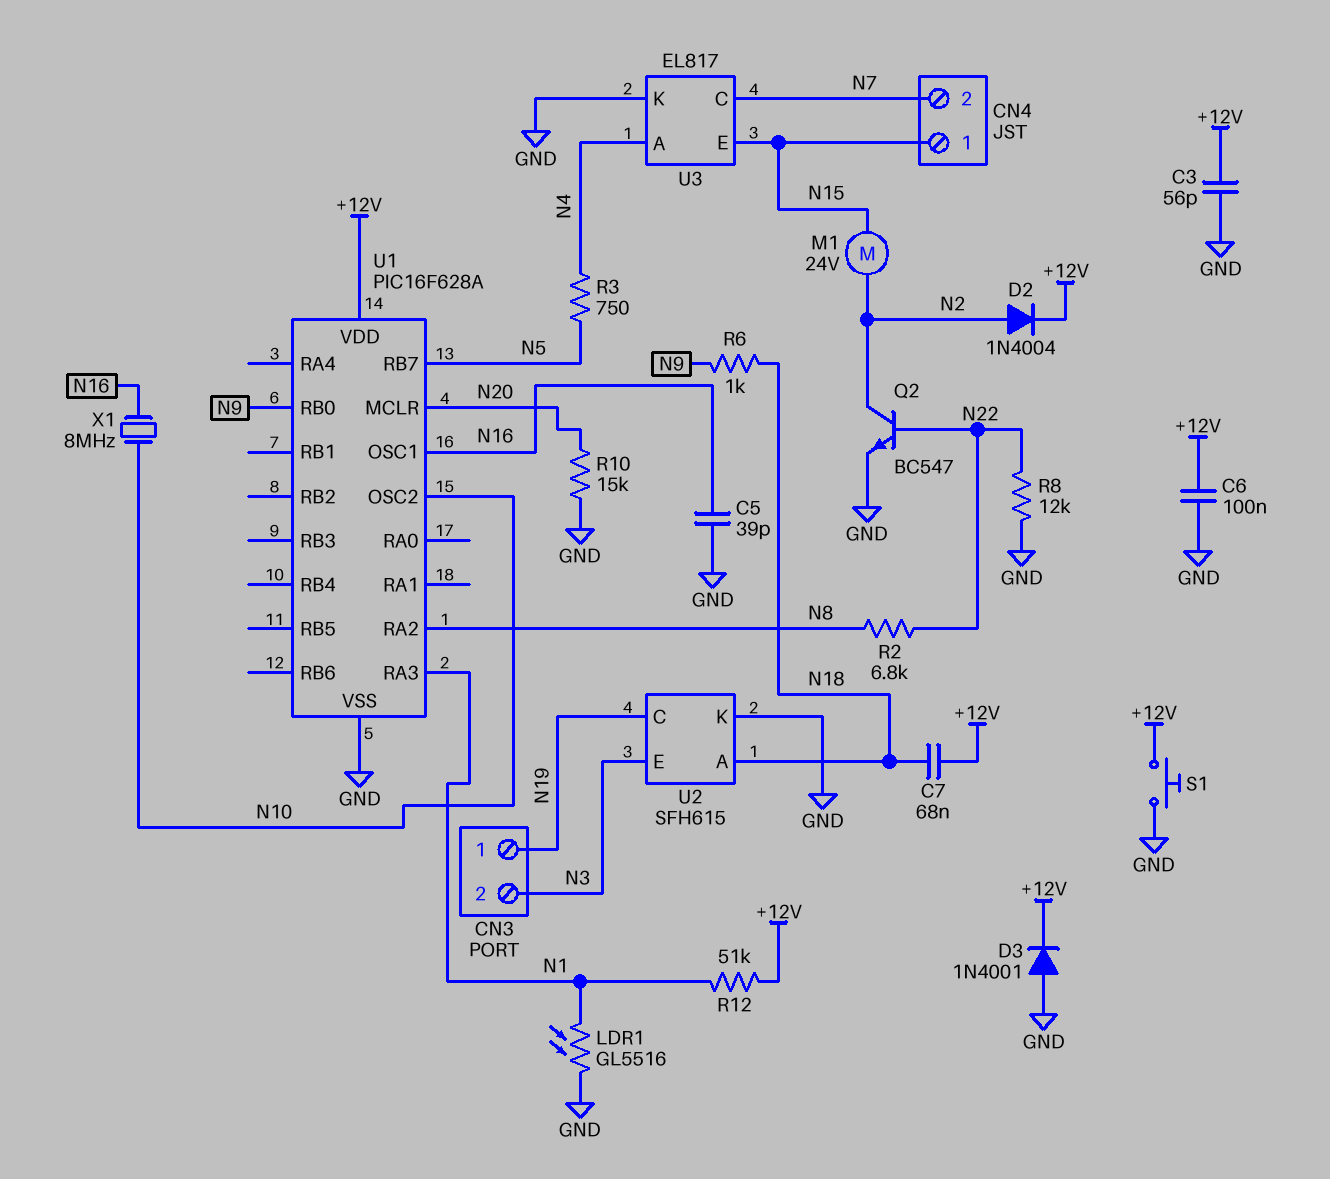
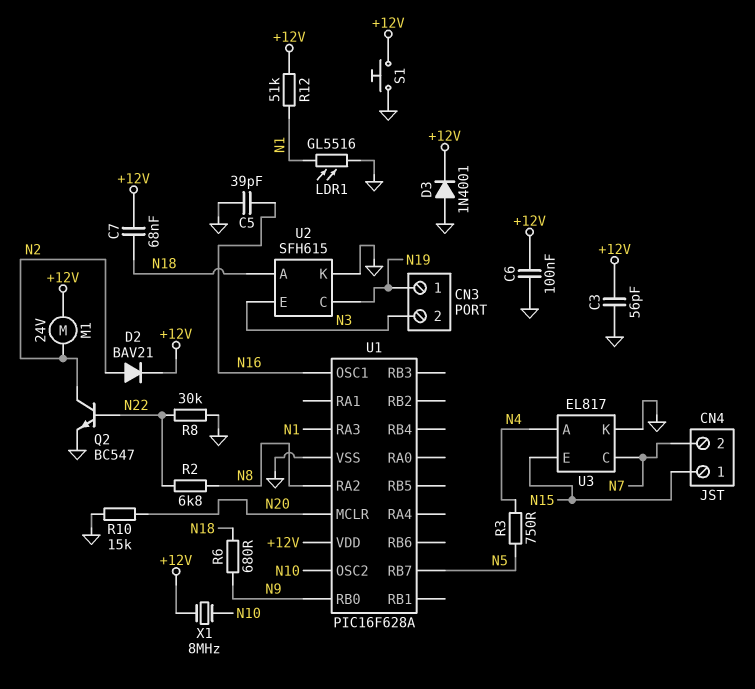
D2: diode 1N4004 (A N2, K +12V) -> diode BAV21 (A N2, K +12V)
M1: motor 24V (N2, N15) -> motor 24V (+12V, N2)
R6: 1k (N9, N18) -> 680 (N9, N18)
R8: 12k (GND, N22) -> 30k (GND, N22)
X1: 8MHz (N10, N16) -> 8MHz (+12V, N10)

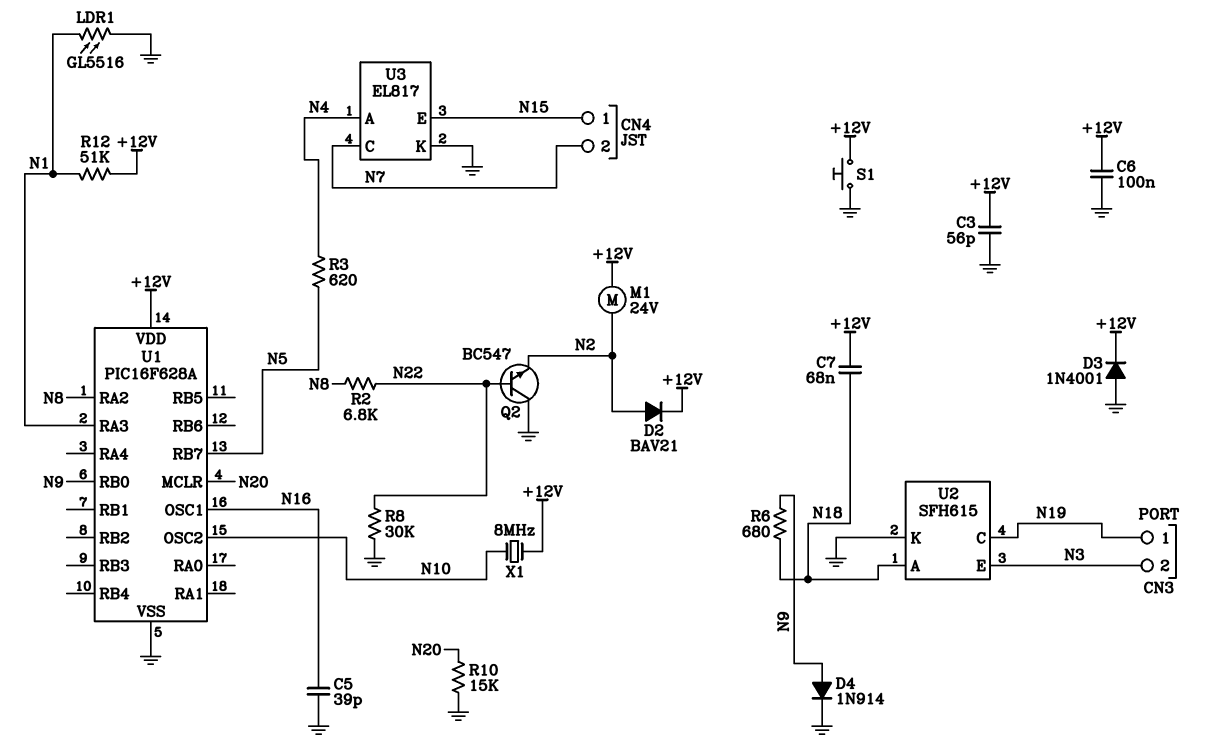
D4: none -> diode 1N914 (A N9, K GND)
Q2: NPN BC547 (B N22, C N2, E GND) -> NPN BC547 (B N22, C GND, E N2)
R3: 750 (N4, N5) -> 620 (N4, N5)

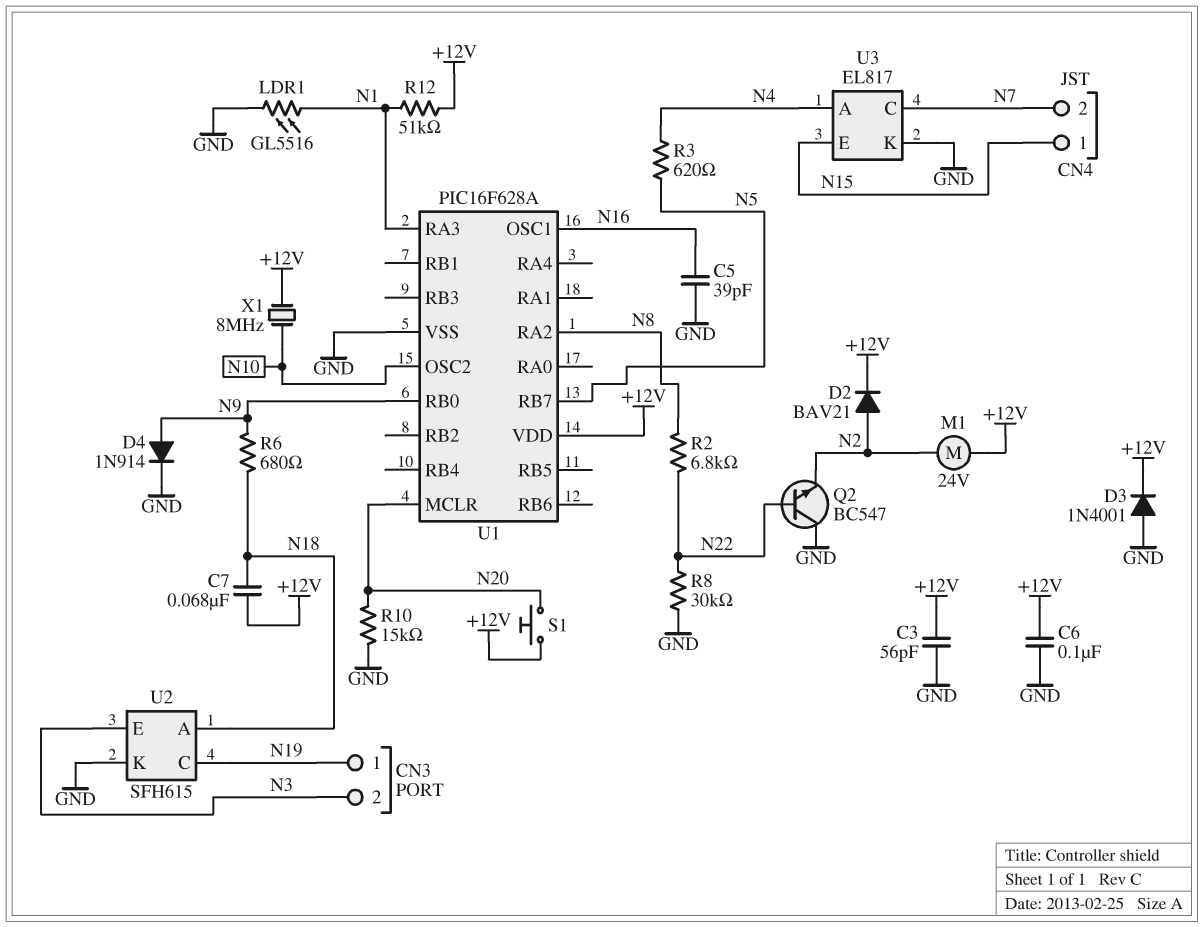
S1: button (+12V, GND) -> button (+12V, N20)

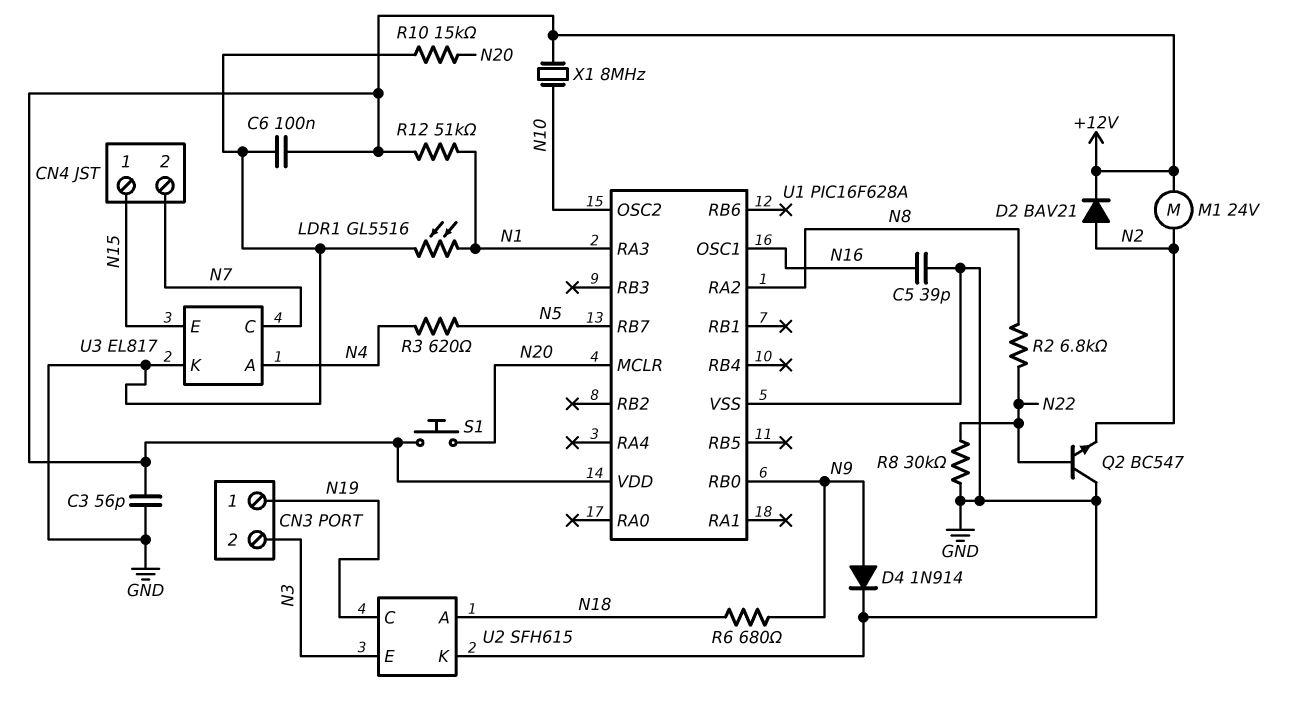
C7: 68nF (+12V, N18) -> none
D3: diode 1N4001 (A GND, K +12V) -> none

